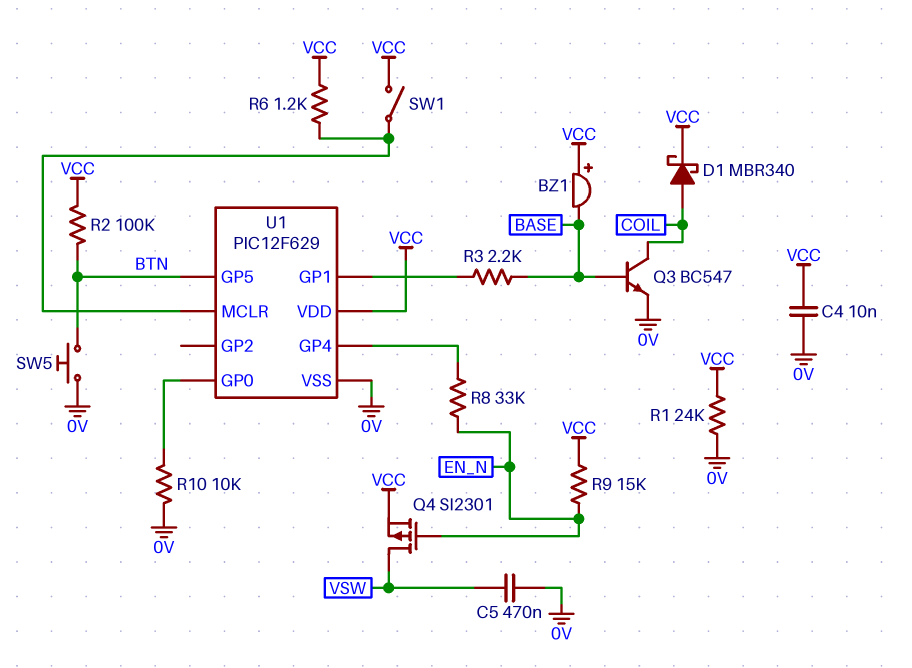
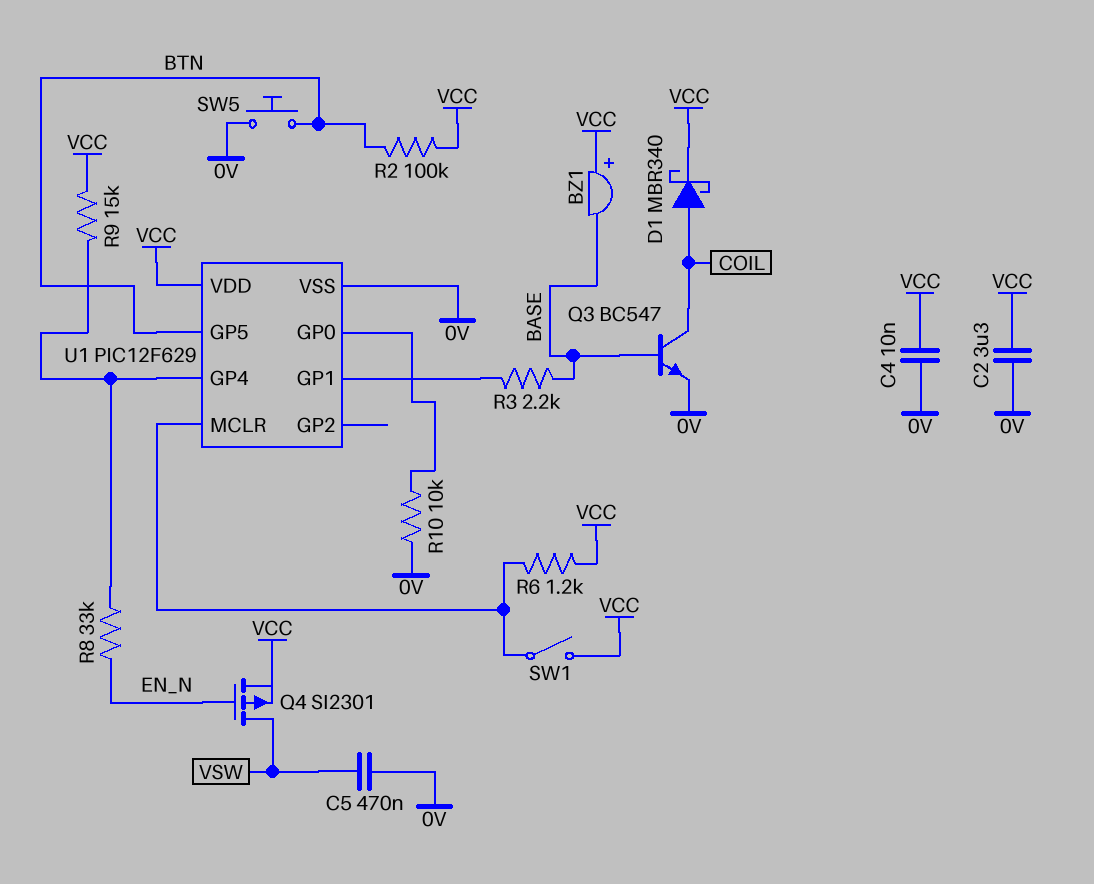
C2: none -> 3.3uF (0V, VCC)
R1: 24k (0V, VCC) -> none
R9: 15k (EN_N, VCC) -> 15k (U1/GP4, VCC)

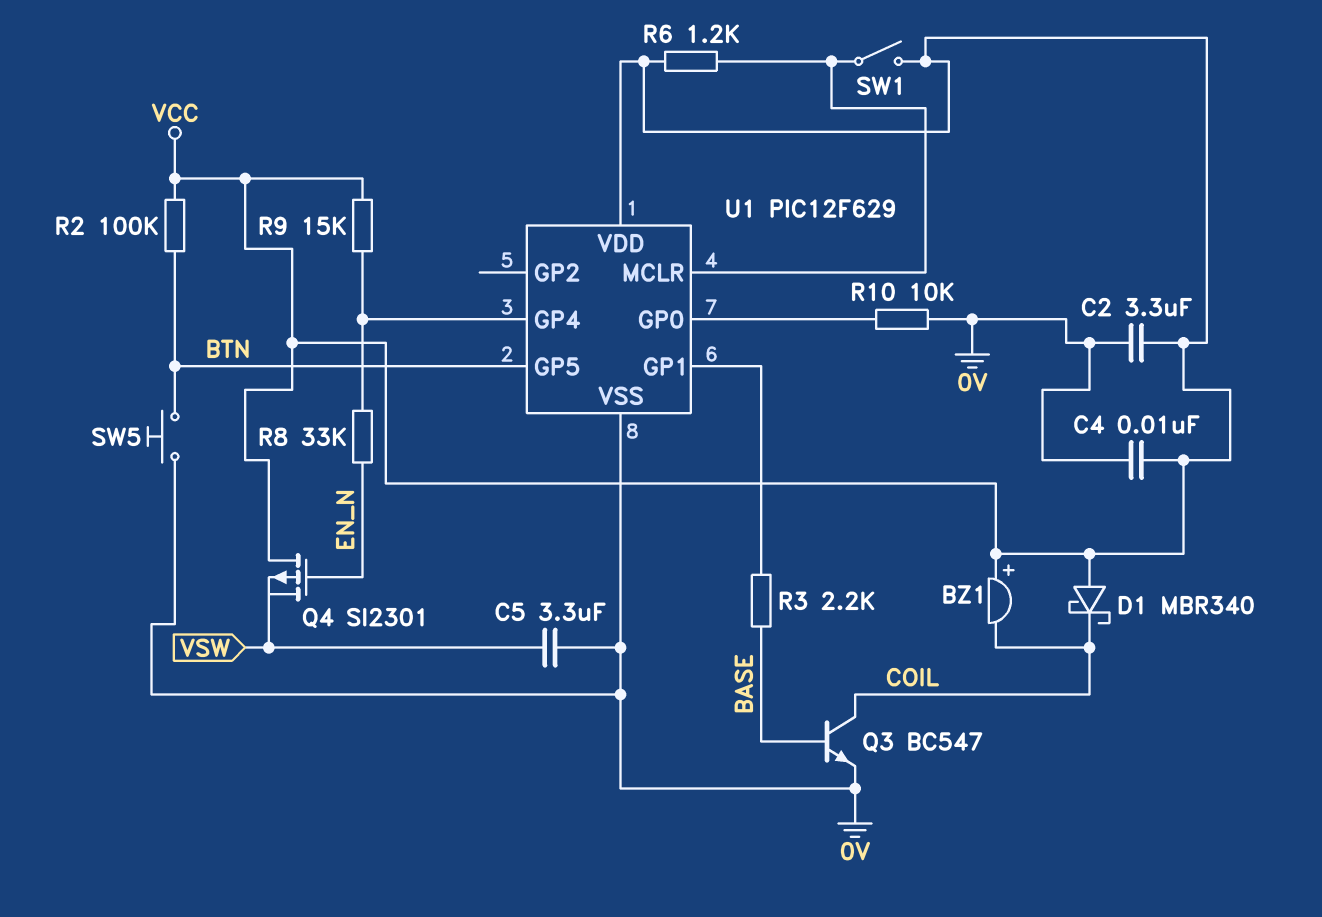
BZ1: buzzer (plus VCC, minus BASE) -> buzzer (plus VCC, minus COIL)
C5: 470nF (0V, VSW) -> 3.3uF (0V, VSW)
D1: schottky MBR340 (A COIL, K VCC) -> schottky MBR340 (A VCC, K COIL)
Q4: PMOS SI2301 (G EN_N, D VSW, S VCC) -> PMOS SI2301 (G EN_N, D VCC, S VSW)

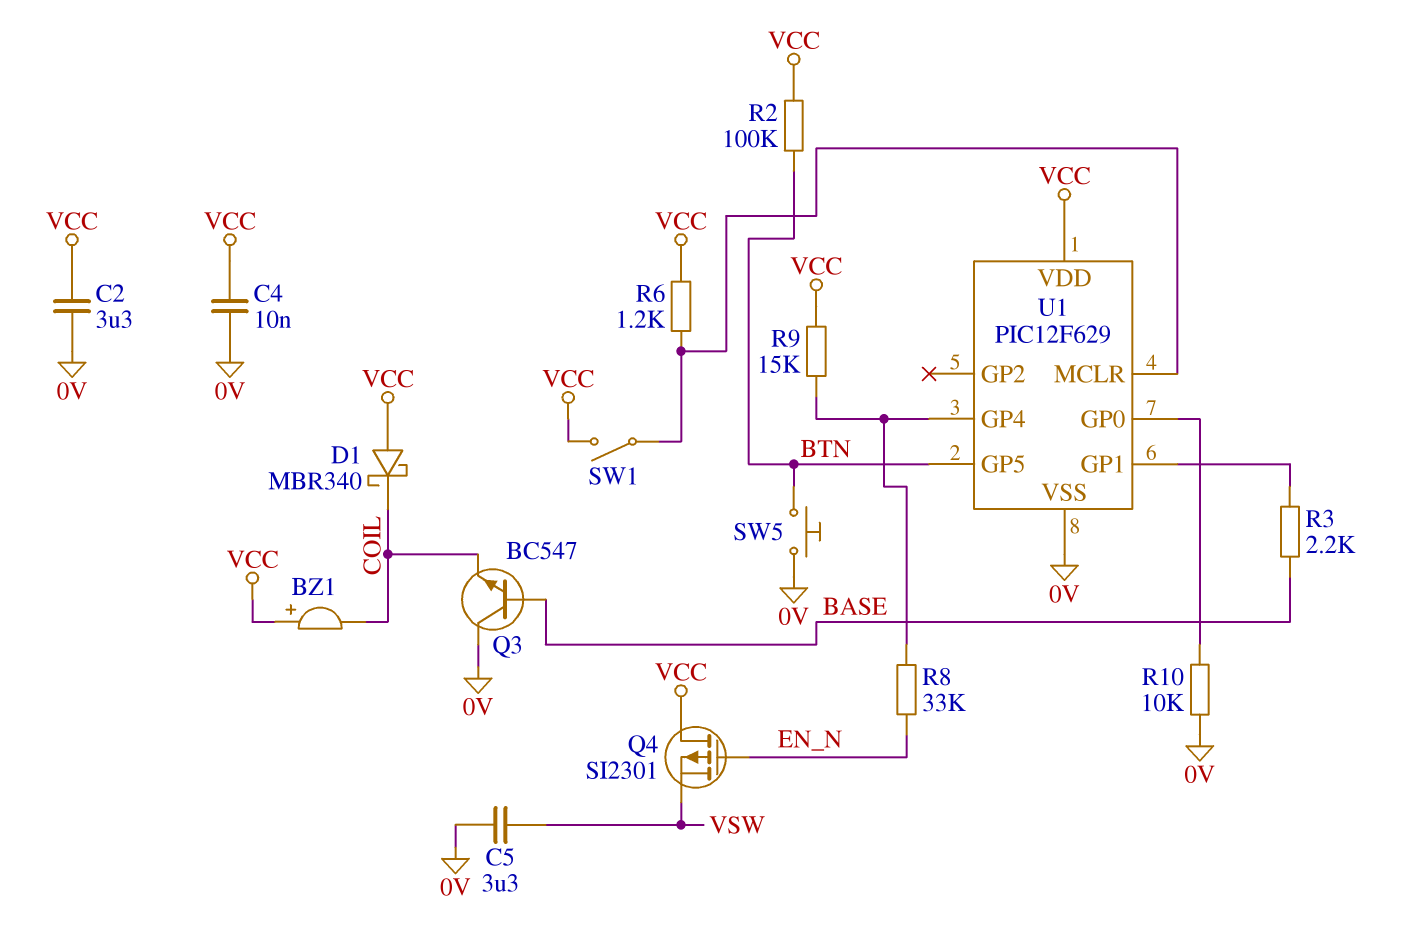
Q3: NPN BC547 (B BASE, C COIL, E 0V) -> NPN BC547 (B BASE, C 0V, E COIL)

